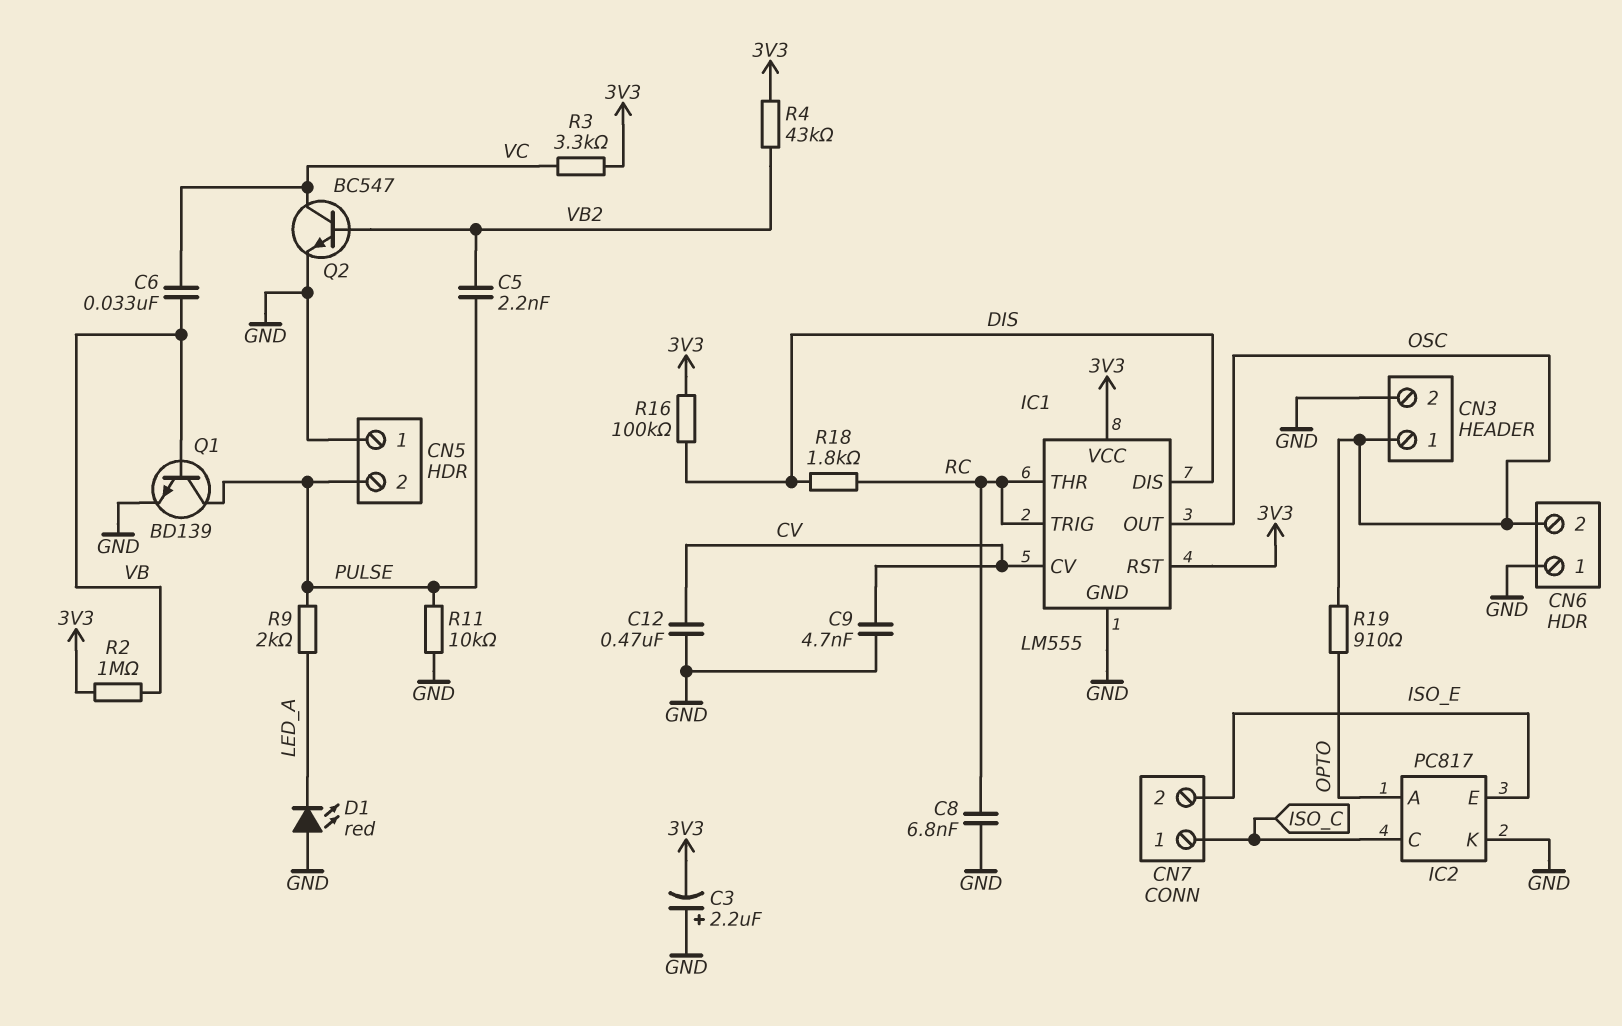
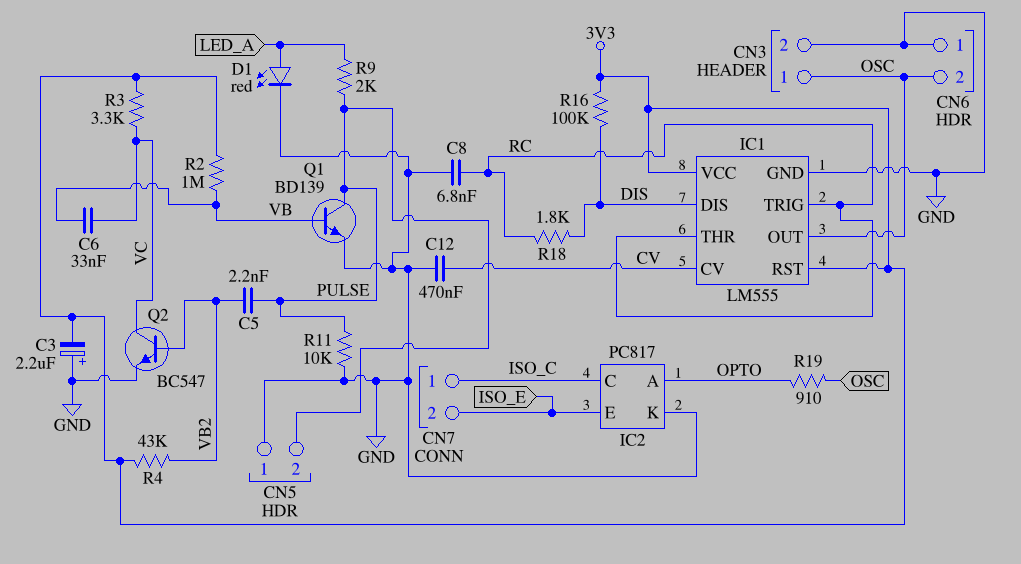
C9: 4.7nF (CV, GND) -> none
D1: LED red (A GND, K LED_A) -> LED red (A LED_A, K GND)

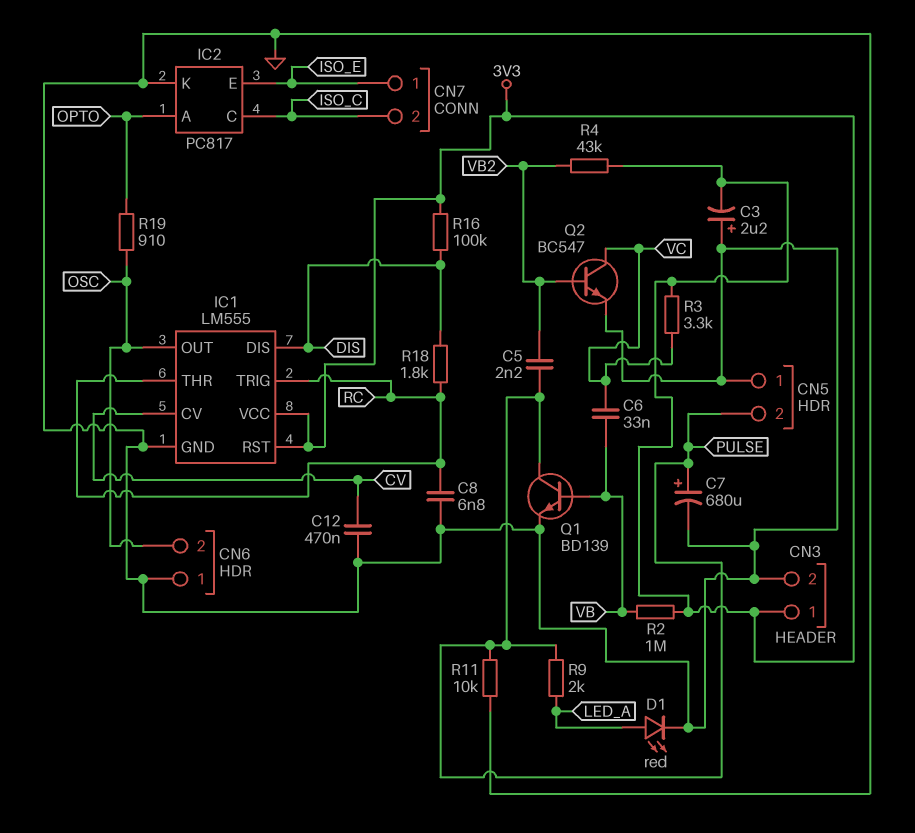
C7: none -> 680uF (plus PULSE, minus GND)
CN3 pin 1: OSC -> 3V3
CN7 pin 1: ISO_C -> ISO_E
CN7 pin 2: ISO_E -> ISO_C

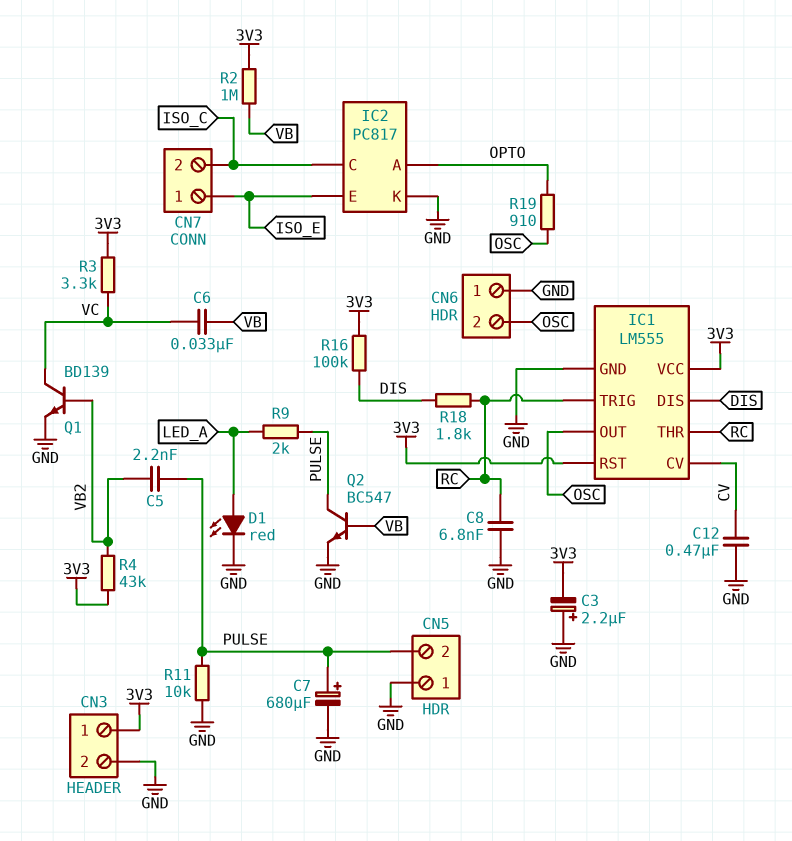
Q1: NPN BD139 (B VB, C PULSE, E GND) -> NPN BD139 (B VB2, C VC, E GND)
Q2: NPN BC547 (B VB2, C VC, E GND) -> NPN BC547 (B VB, C PULSE, E GND)

